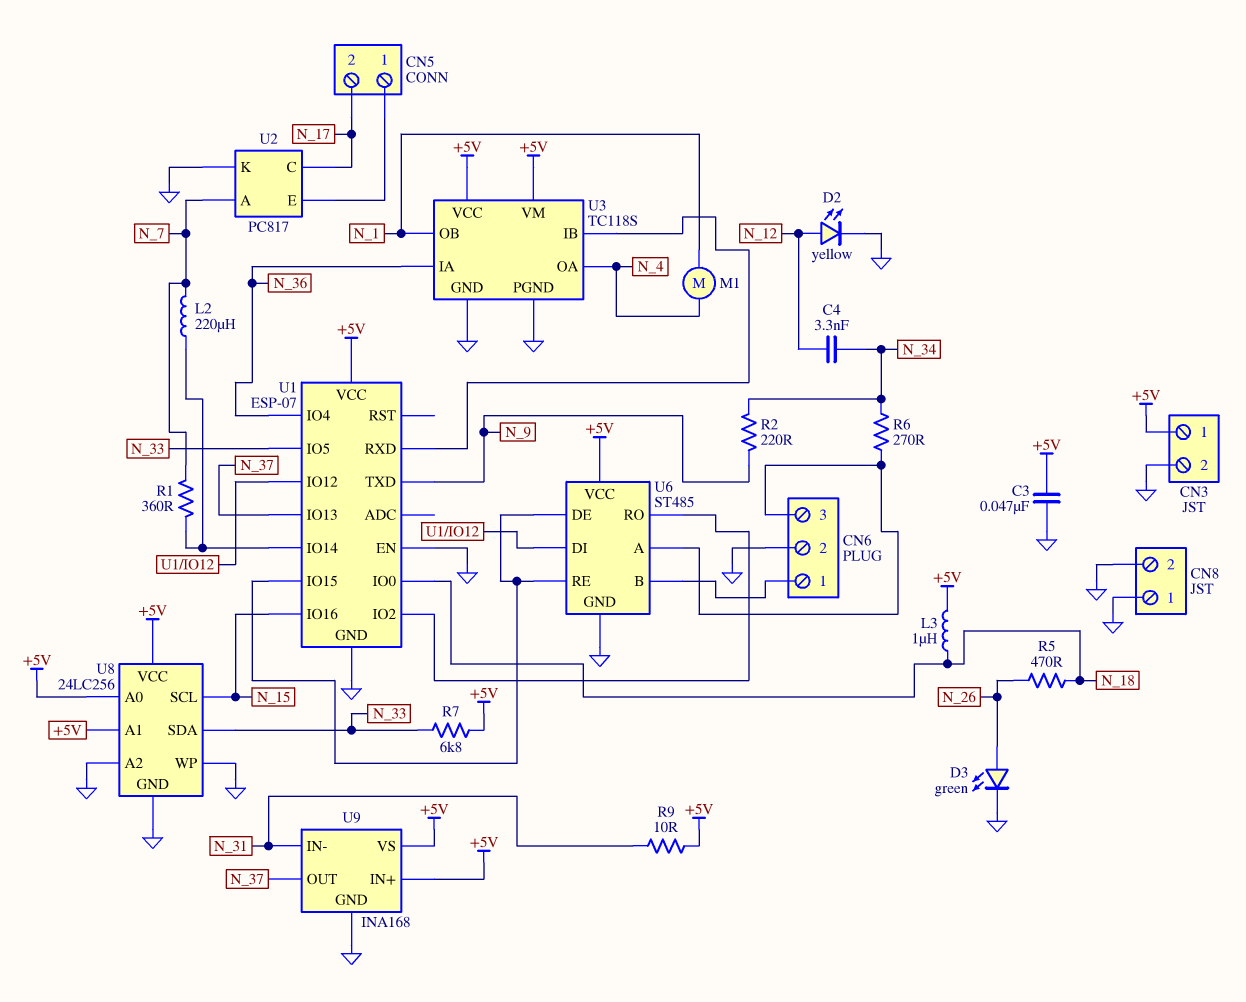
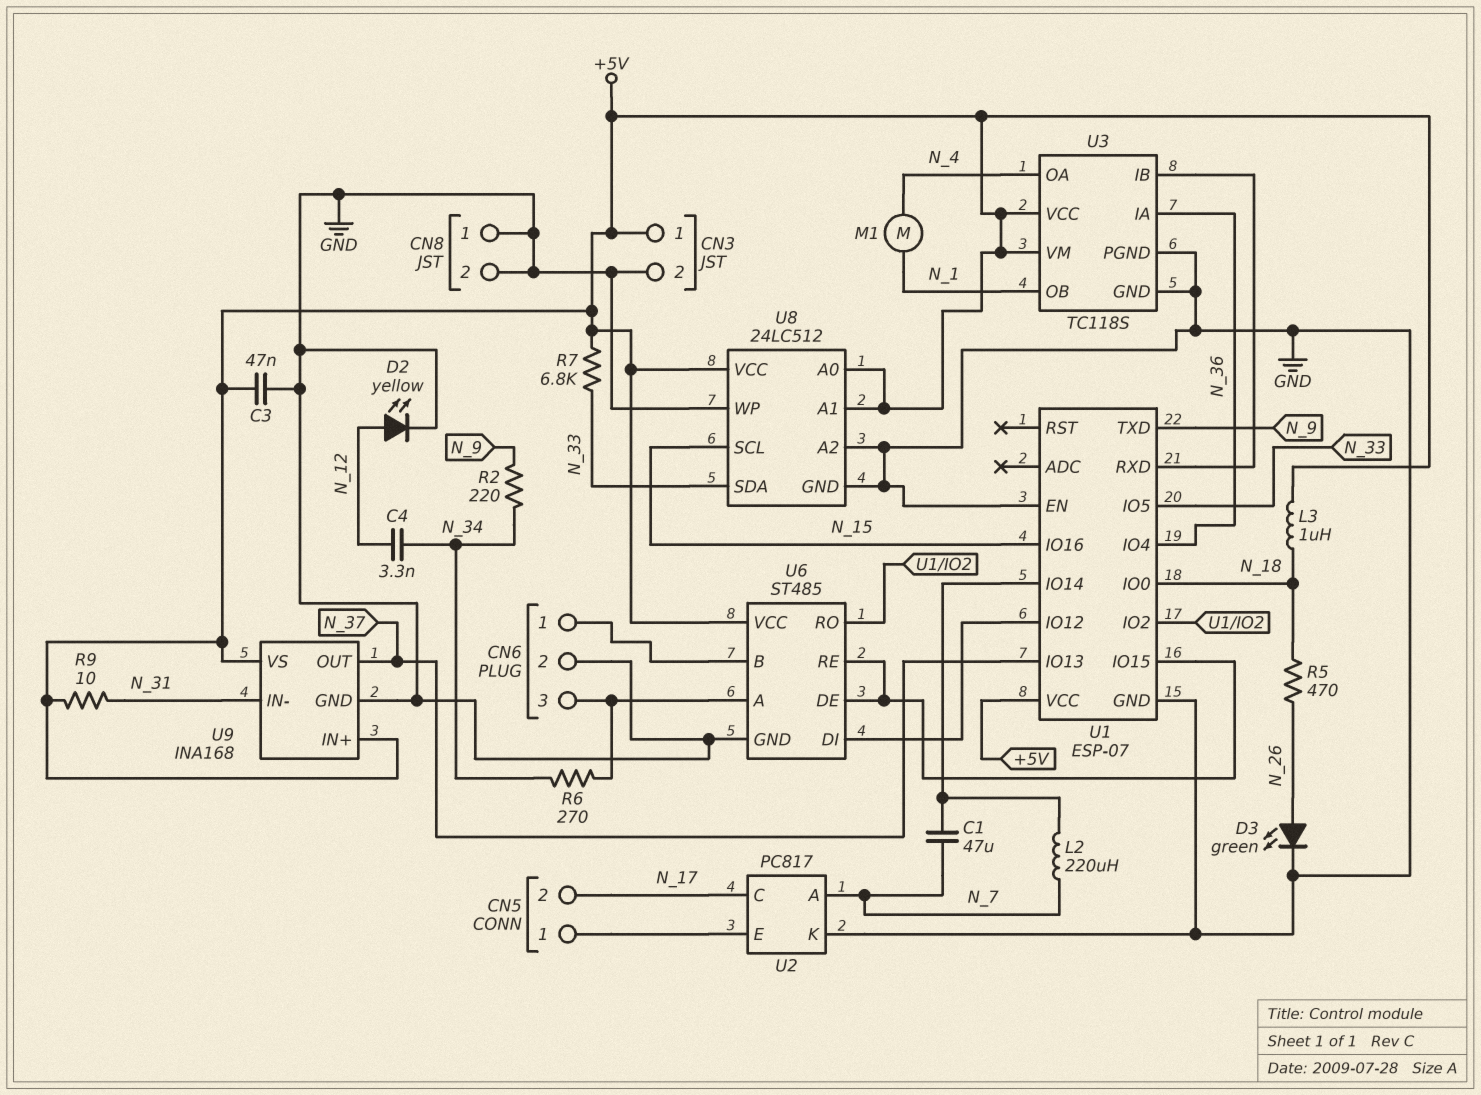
C1: none -> 47uF (N_7, U1/IO14)
R1: 360 (N_7, U1/IO14) -> none
U8: 24LC256 -> 24LC512

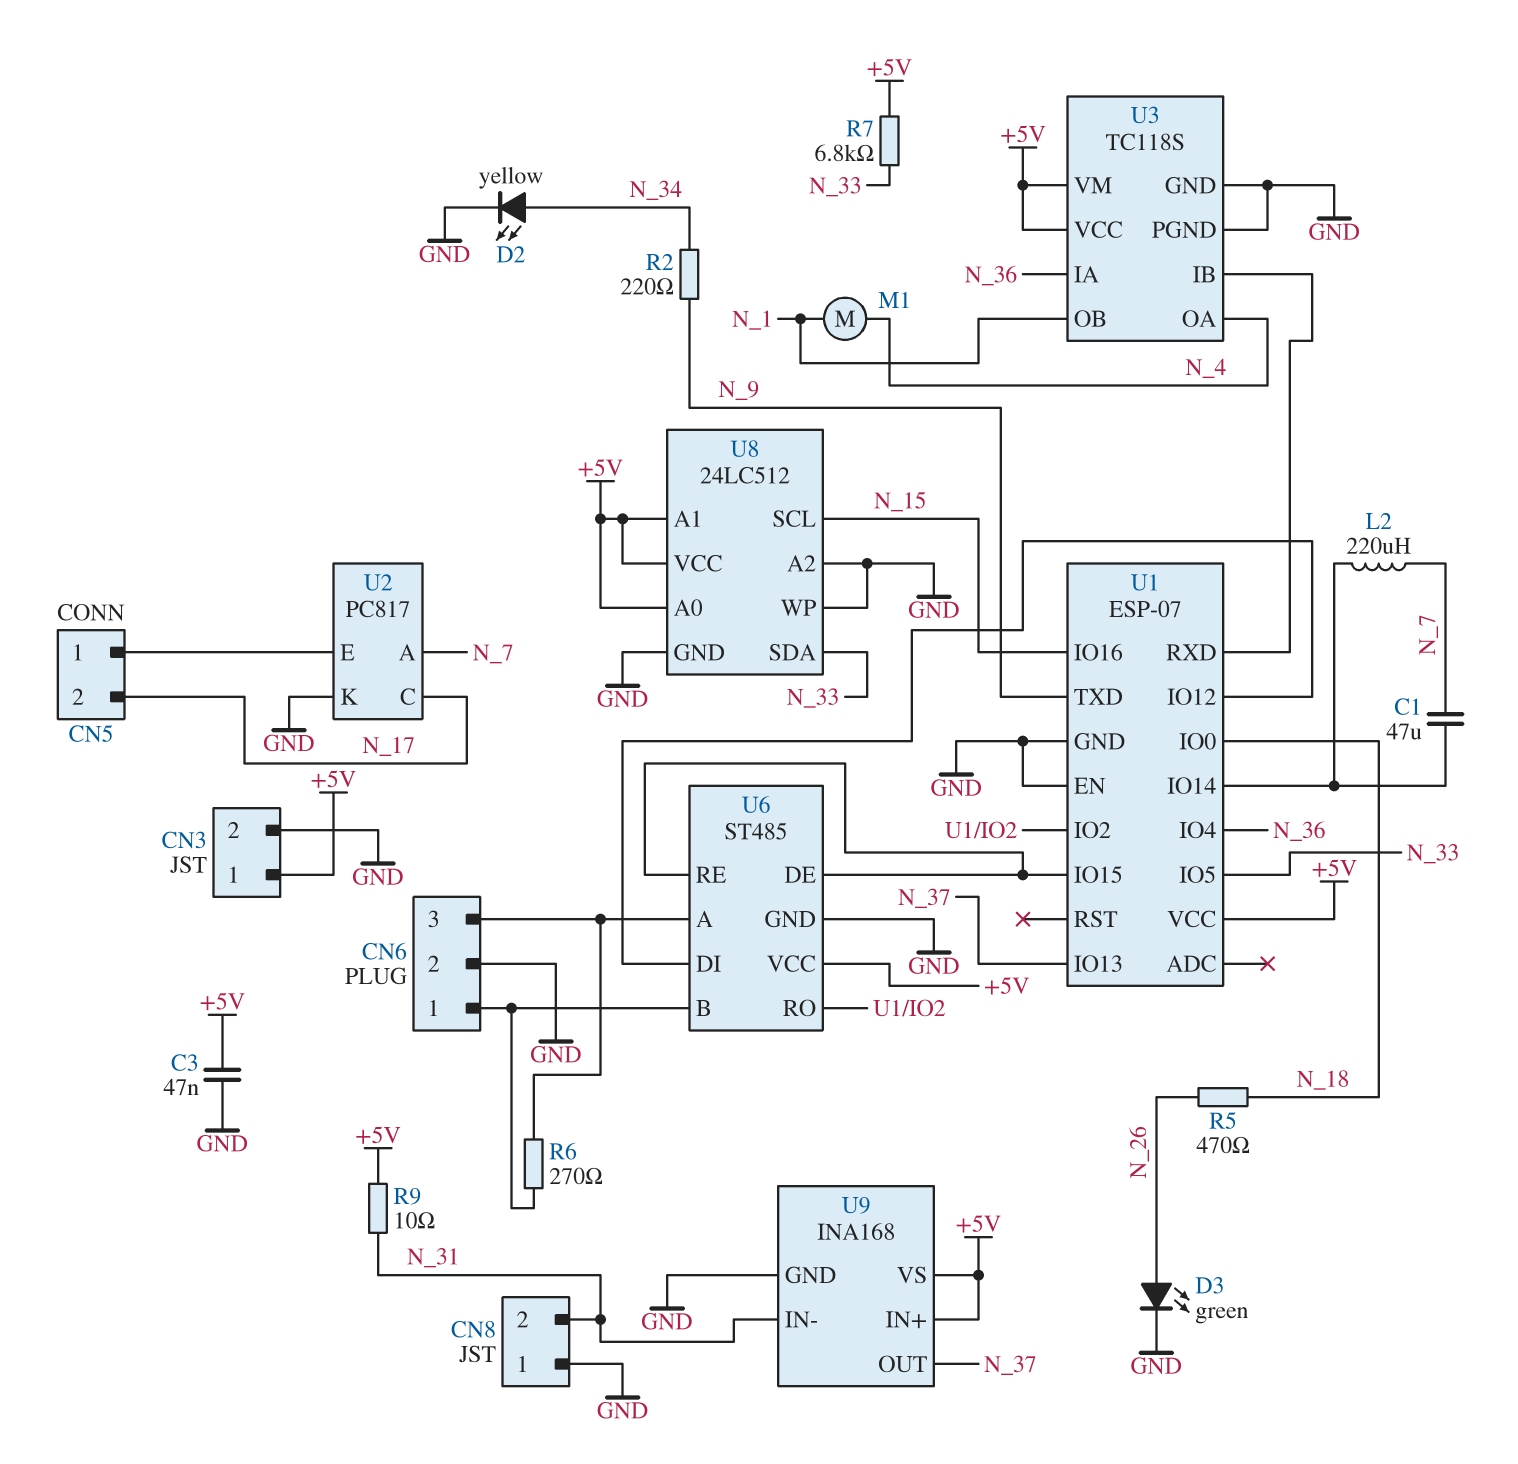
C4: 3.3nF (N_12, N_34) -> none
CN8 pin 2: GND -> N_31
D2: LED yellow (A N_12, K GND) -> LED yellow (A N_34, K GND)
L3: 1uH (+5V, N_18) -> none
R6: 270 (CN6/3, N_34) -> 270 (CN6/1, CN6/3)

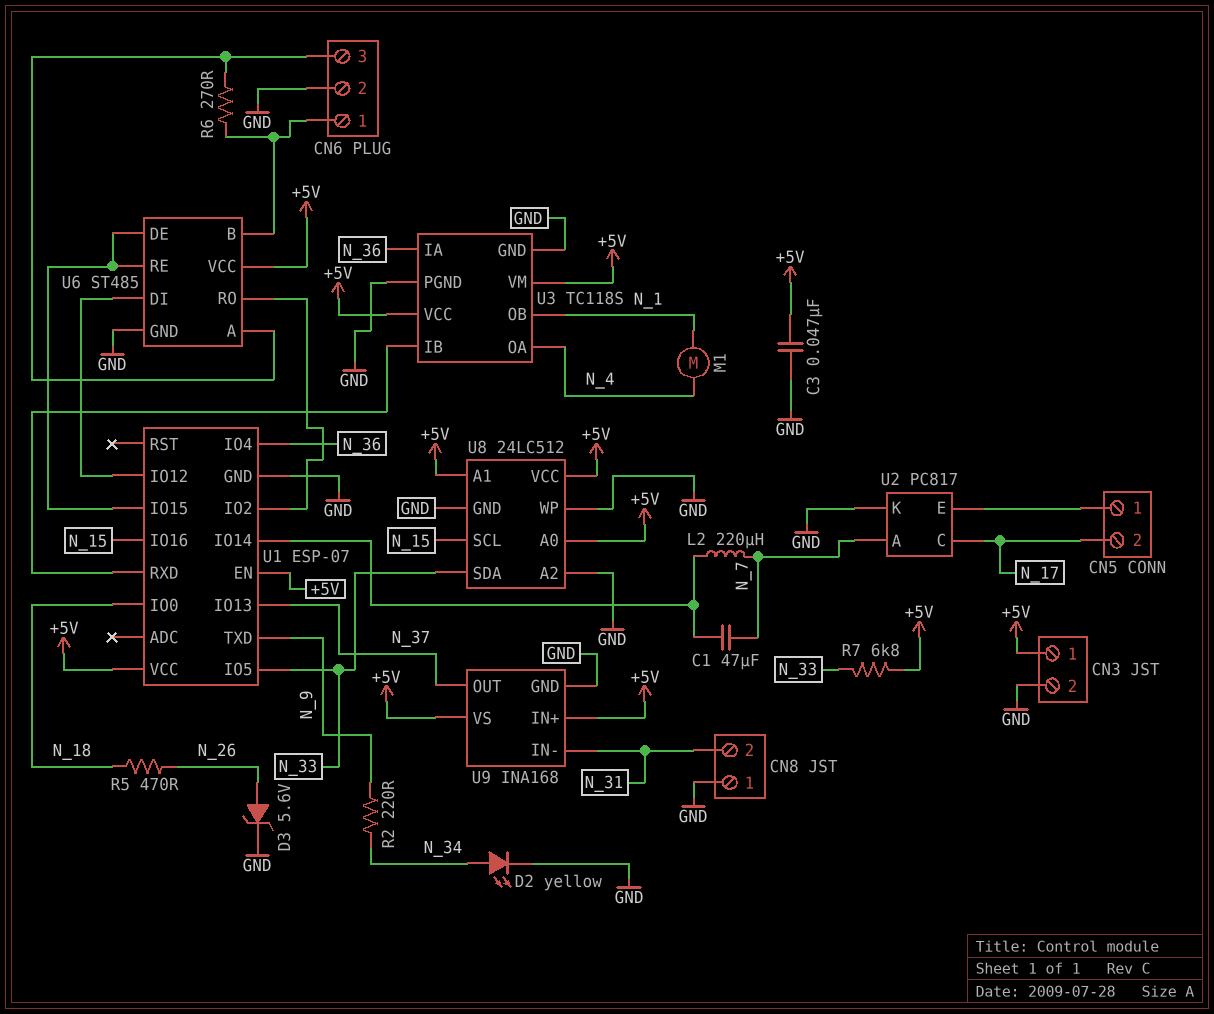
D3: LED green (A N_26, K GND) -> zener 5.6V (A N_26, K GND)
R9: 10 (+5V, N_31) -> none
U1 pin EN: GND -> +5V

